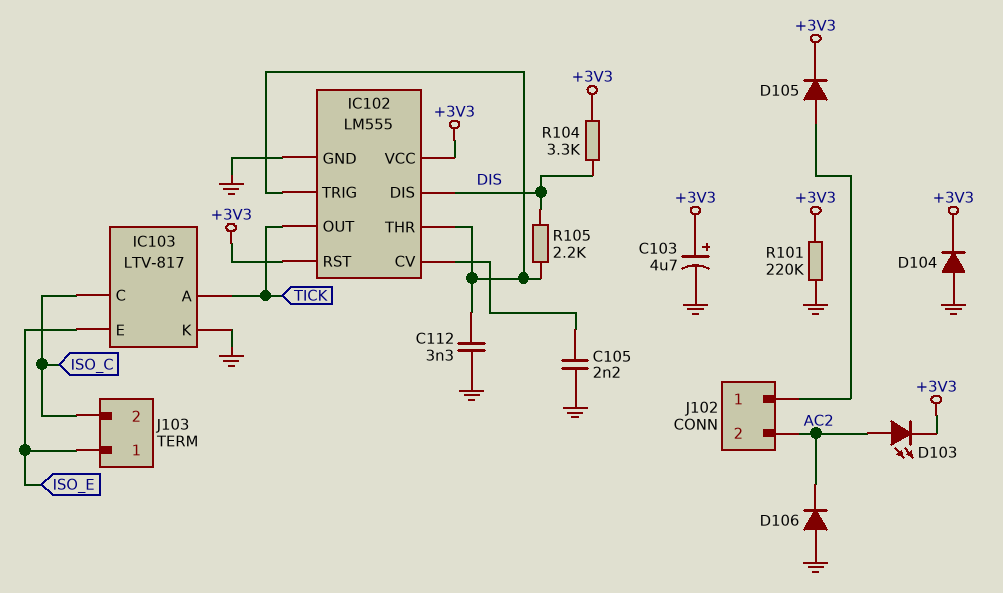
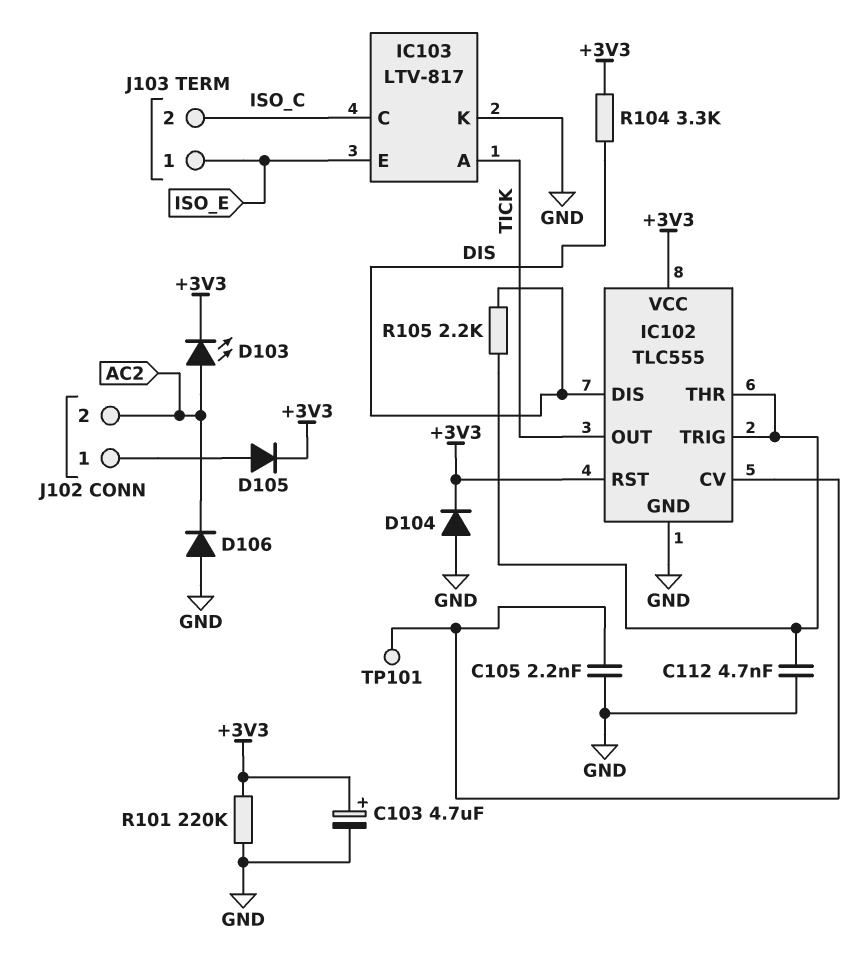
C112: 3.3nF (GND, IC102/THR) -> 4.7nF (GND, IC102/THR)
IC102: LM555 -> TLC555
TP101: none -> test point (IC102/CV)

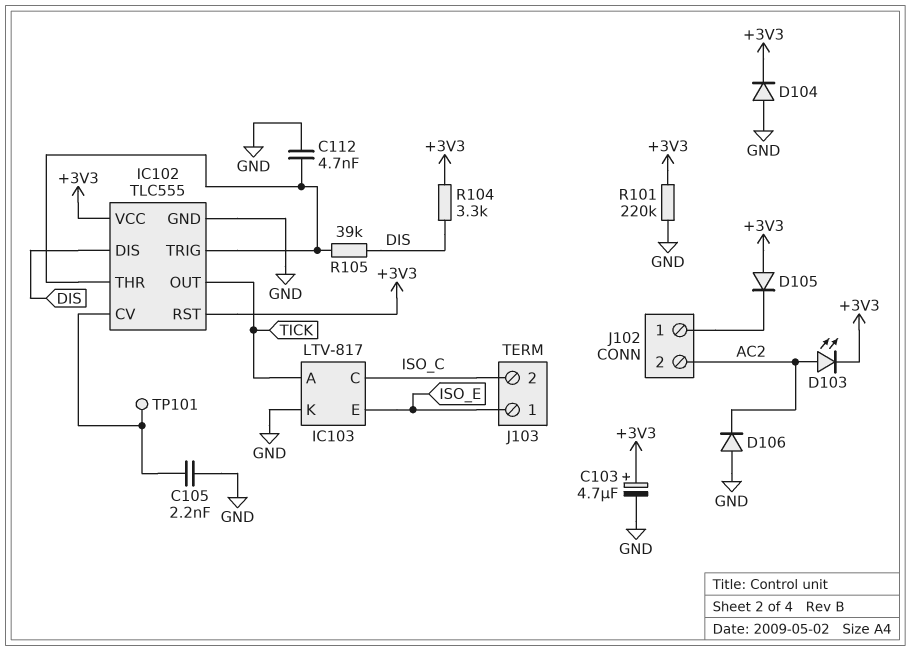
D105: diode (A J102/1, K +3V3) -> diode (A +3V3, K J102/1)
R105: 2.2k (DIS, IC102/THR) -> 39k (DIS, IC102/THR)

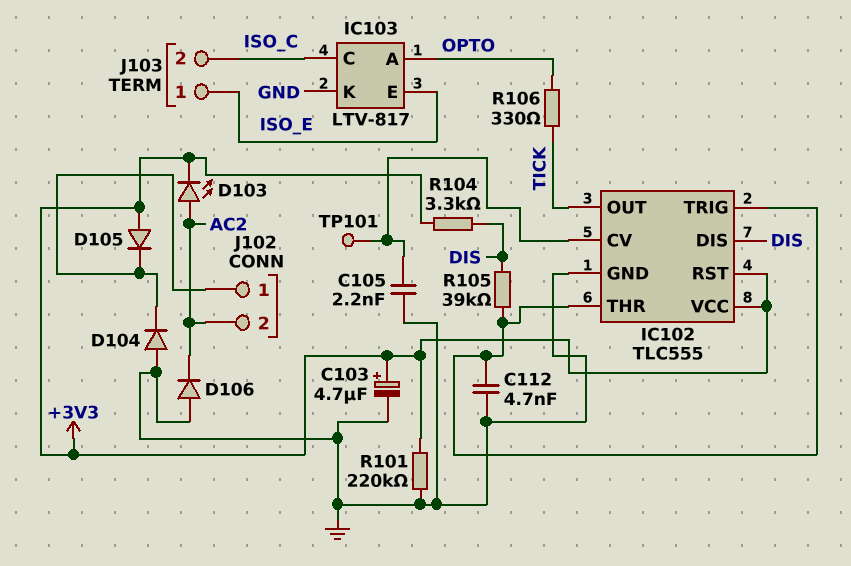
D104: diode (A GND, K +3V3) -> diode (A GND, K J102/1)
IC103 pin A: TICK -> OPTO
R106: none -> 330 (OPTO, TICK)

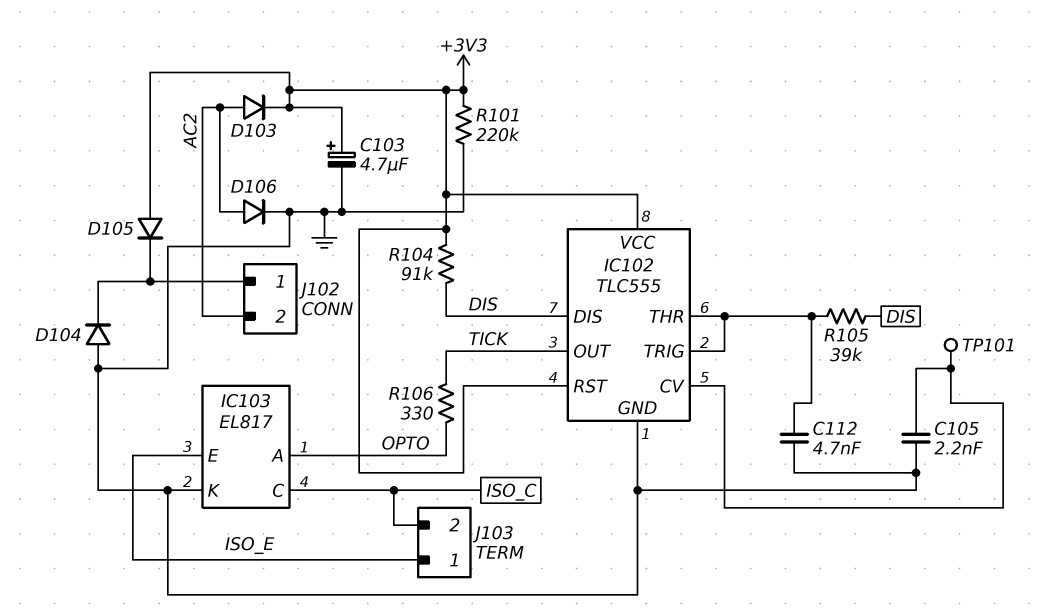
D103: LED (A AC2, K +3V3) -> diode (A AC2, K +3V3)
D106: diode (A GND, K AC2) -> diode (A AC2, K GND)
IC103: LTV-817 -> EL817
R104: 3.3k (+3V3, DIS) -> 91k (+3V3, DIS)

